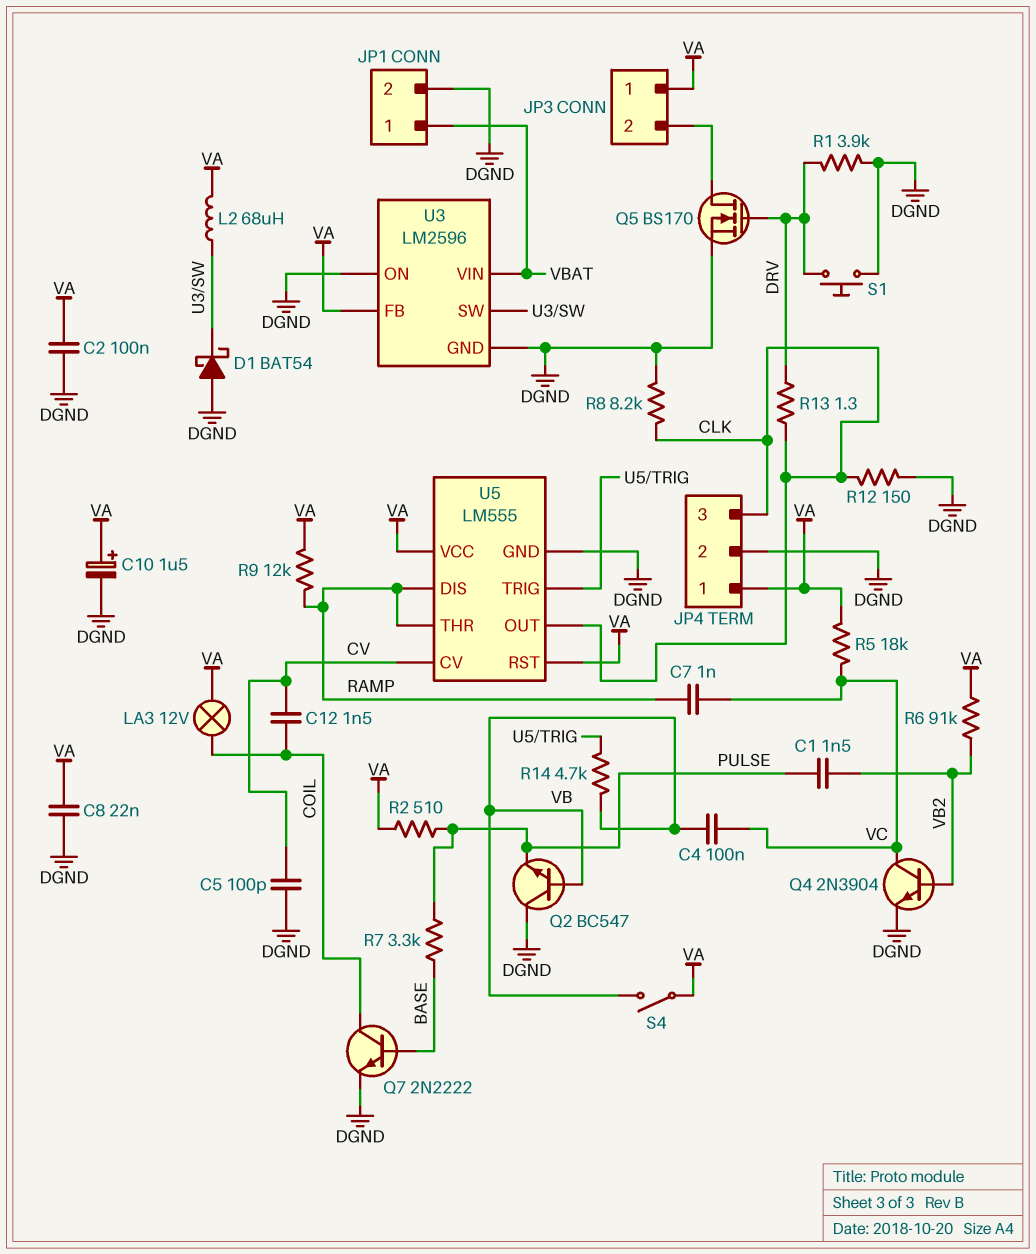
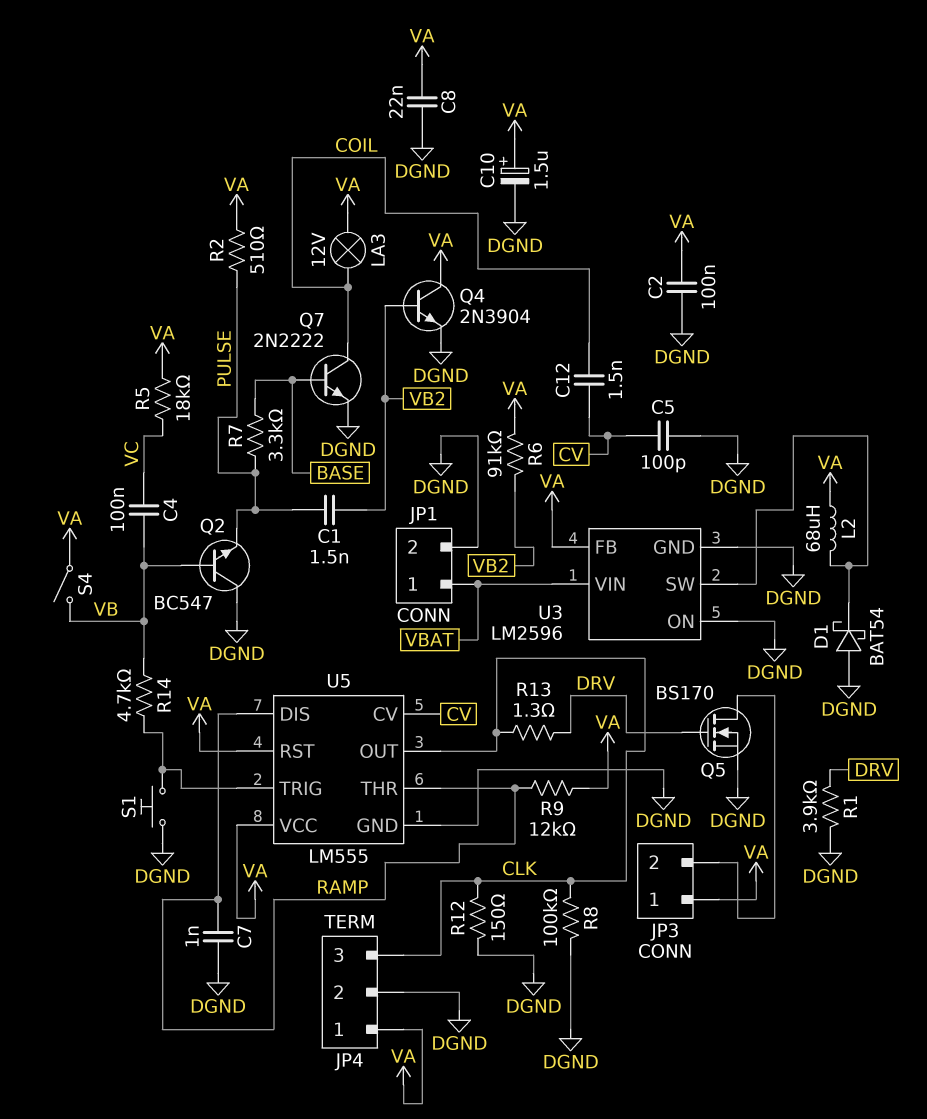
C7: 1nF (RAMP, VC) -> 1nF (DGND, RAMP)
Q4: NPN 2N3904 (B VB2, C VC, E DGND) -> NPN 2N3904 (B VB2, C VA, E DGND)
R8: 8.2k (CLK, DGND) -> 100k (CLK, DGND)
S1: button (DGND, DRV) -> button (DGND, U5/TRIG)

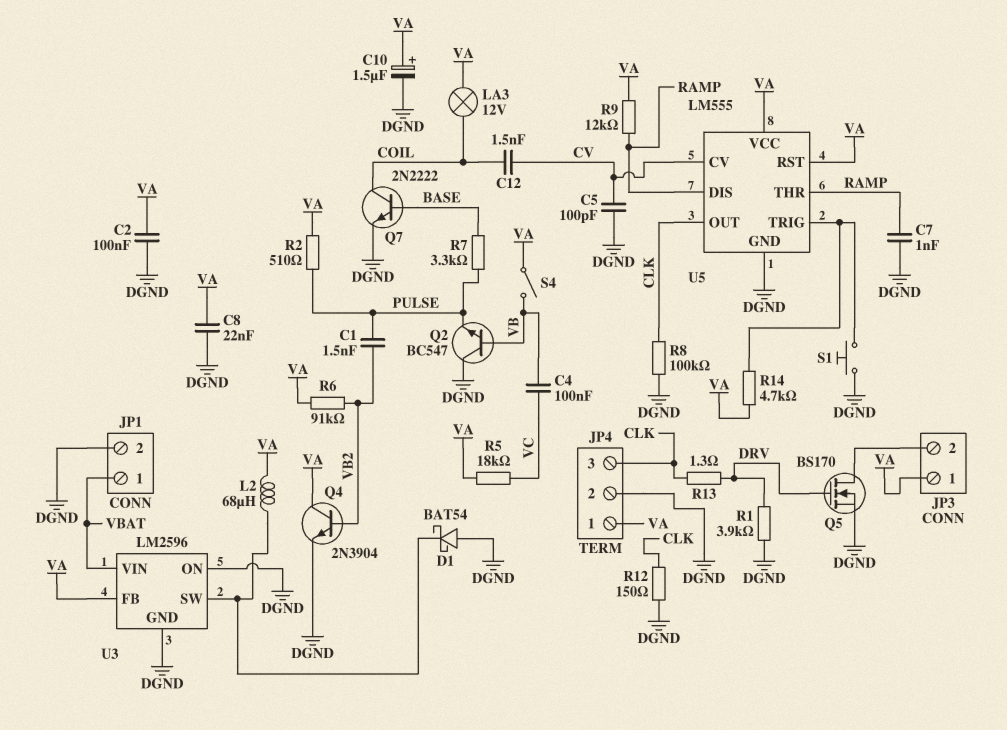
R14: 4.7k (U5/TRIG, VB) -> 4.7k (U5/TRIG, VA)

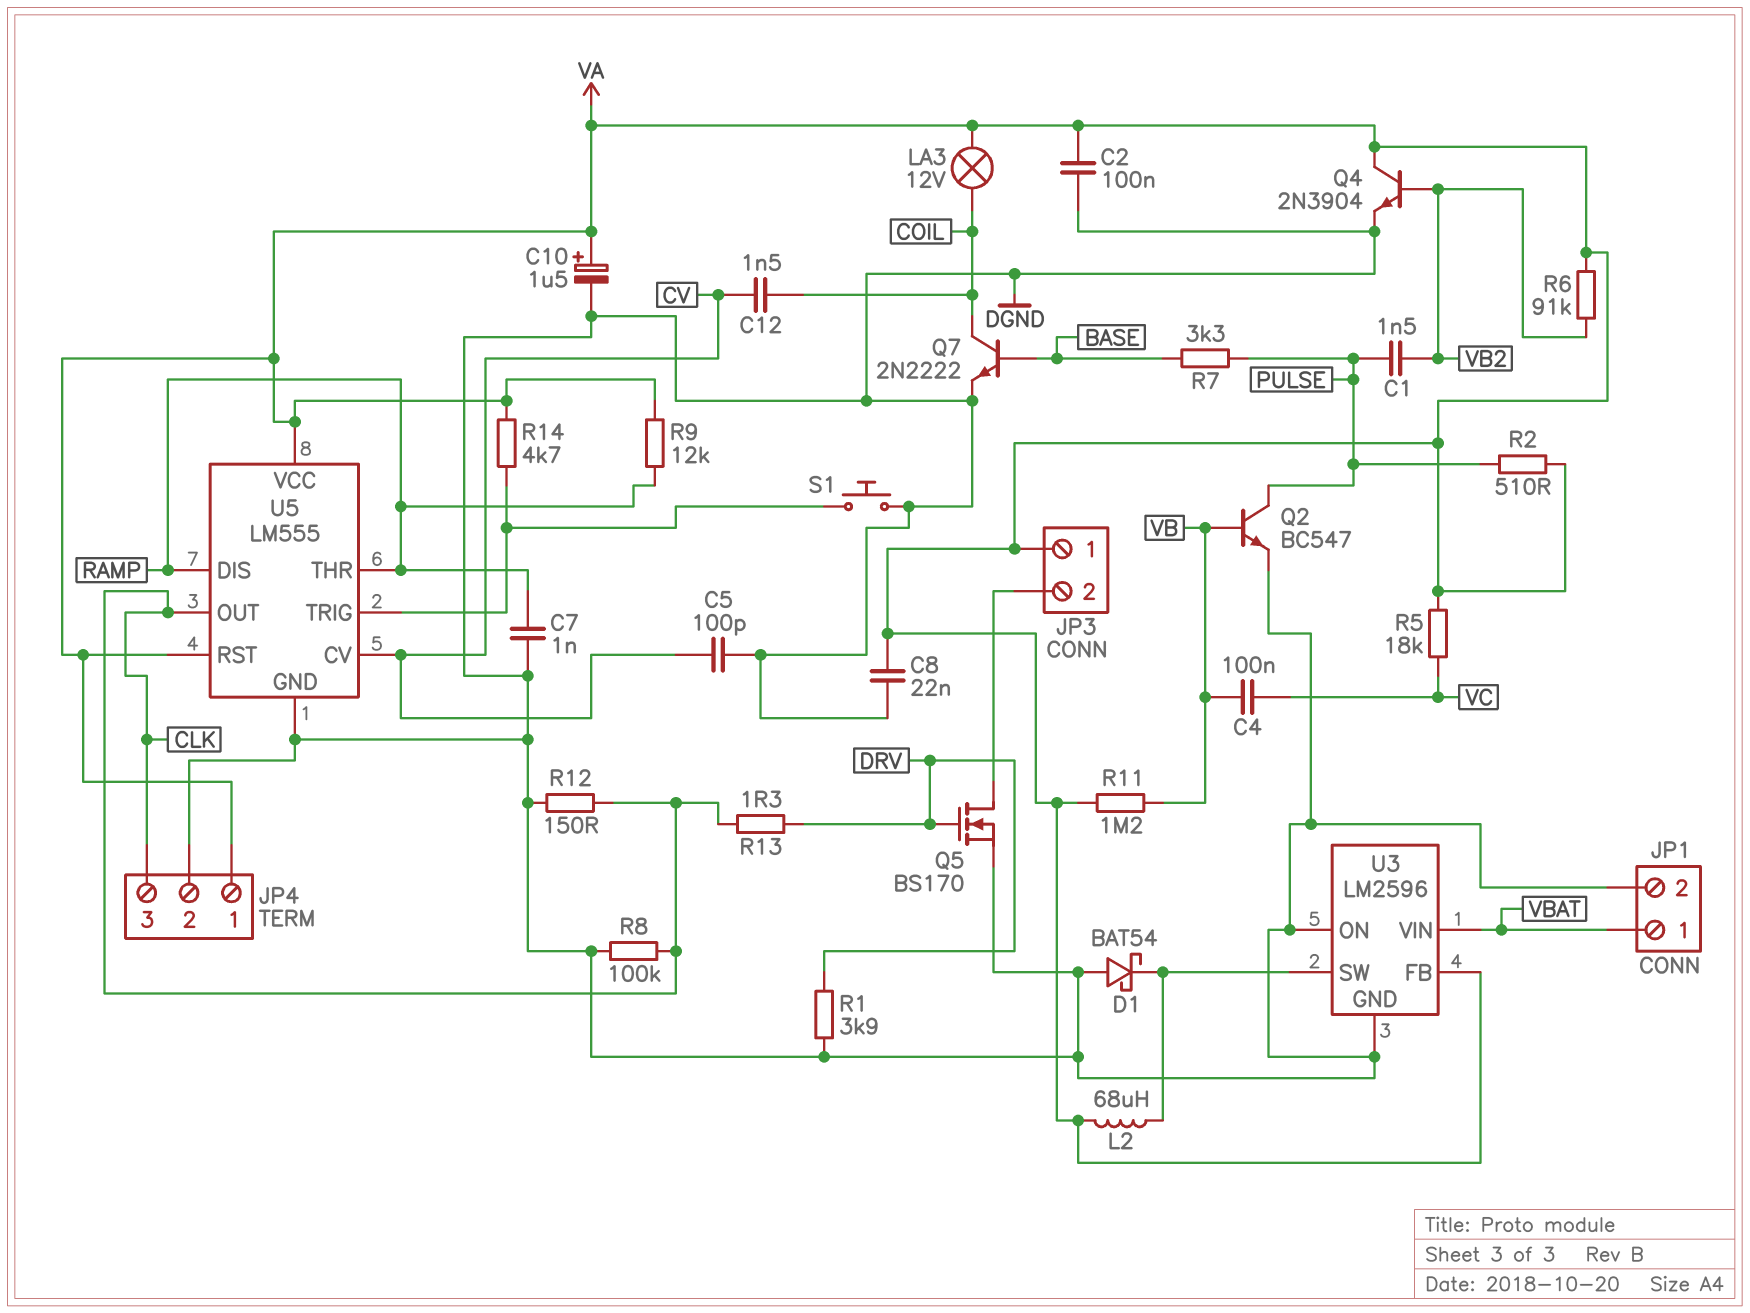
Q2: NPN BC547 (B VB, C DGND, E PULSE) -> NPN BC547 (B VB, C PULSE, E DGND)
R11: none -> 1.2M (VA, VB)
S4: switch (VA, VB) -> none

